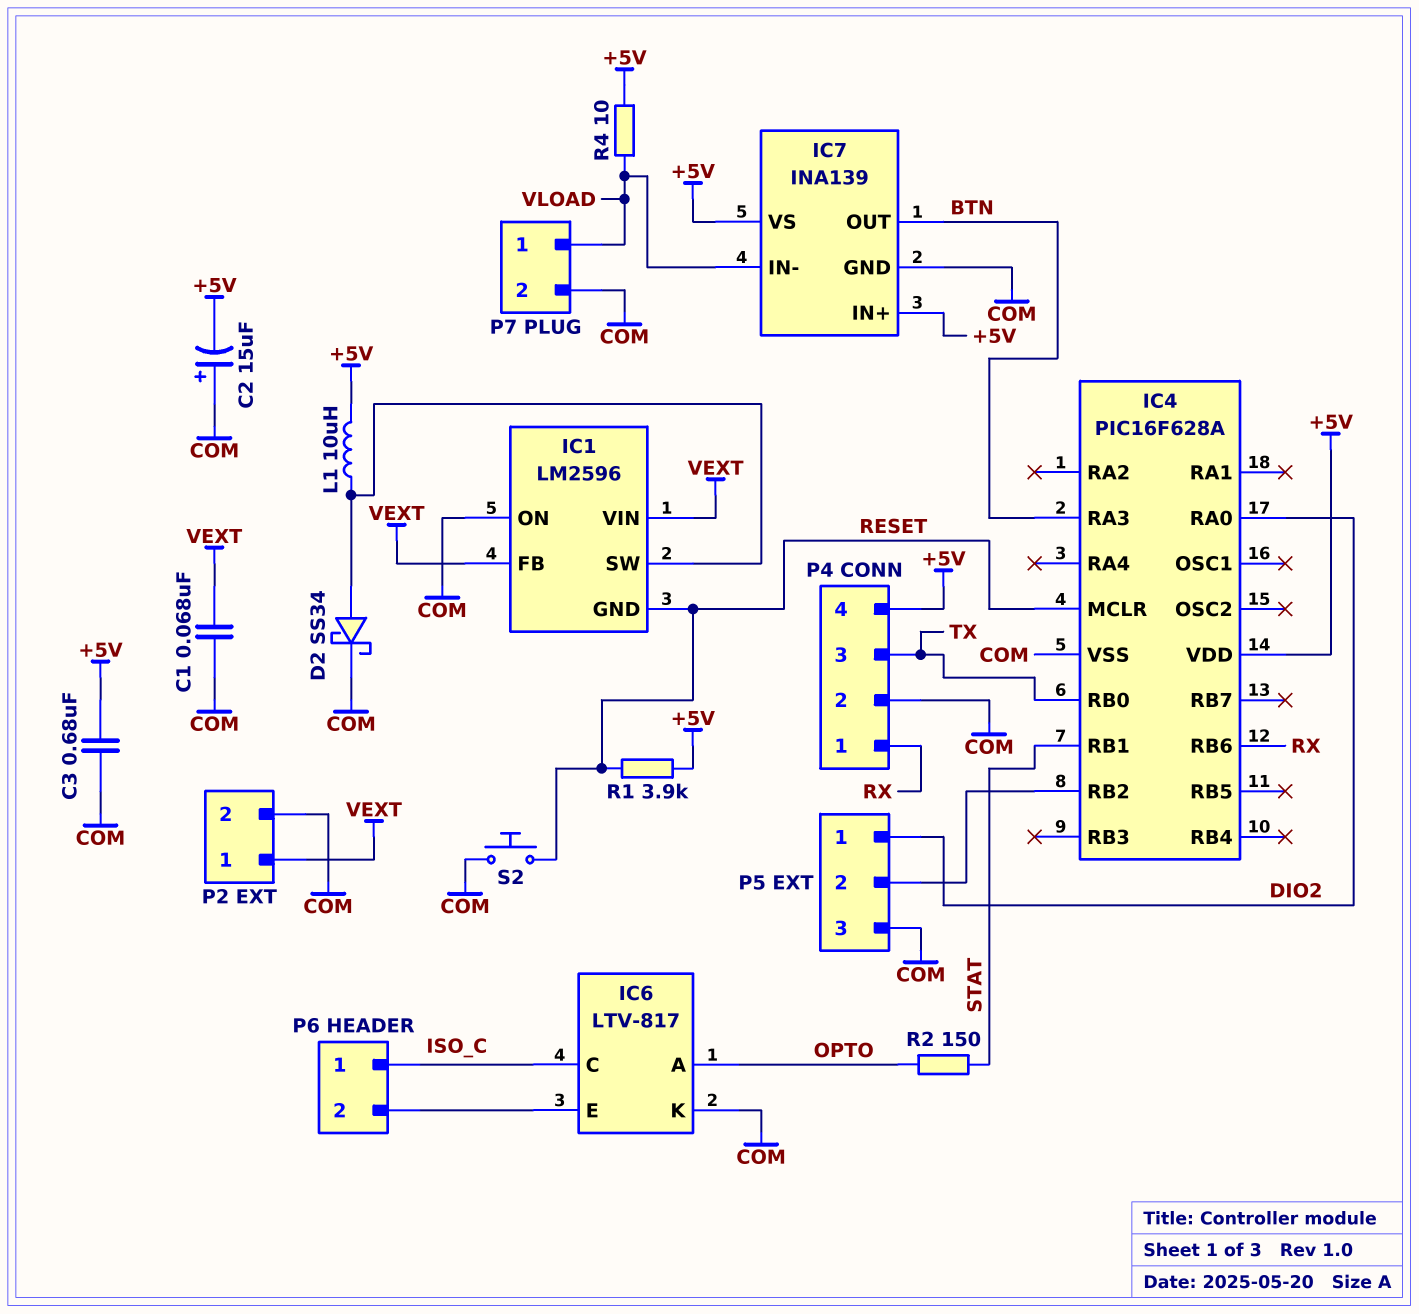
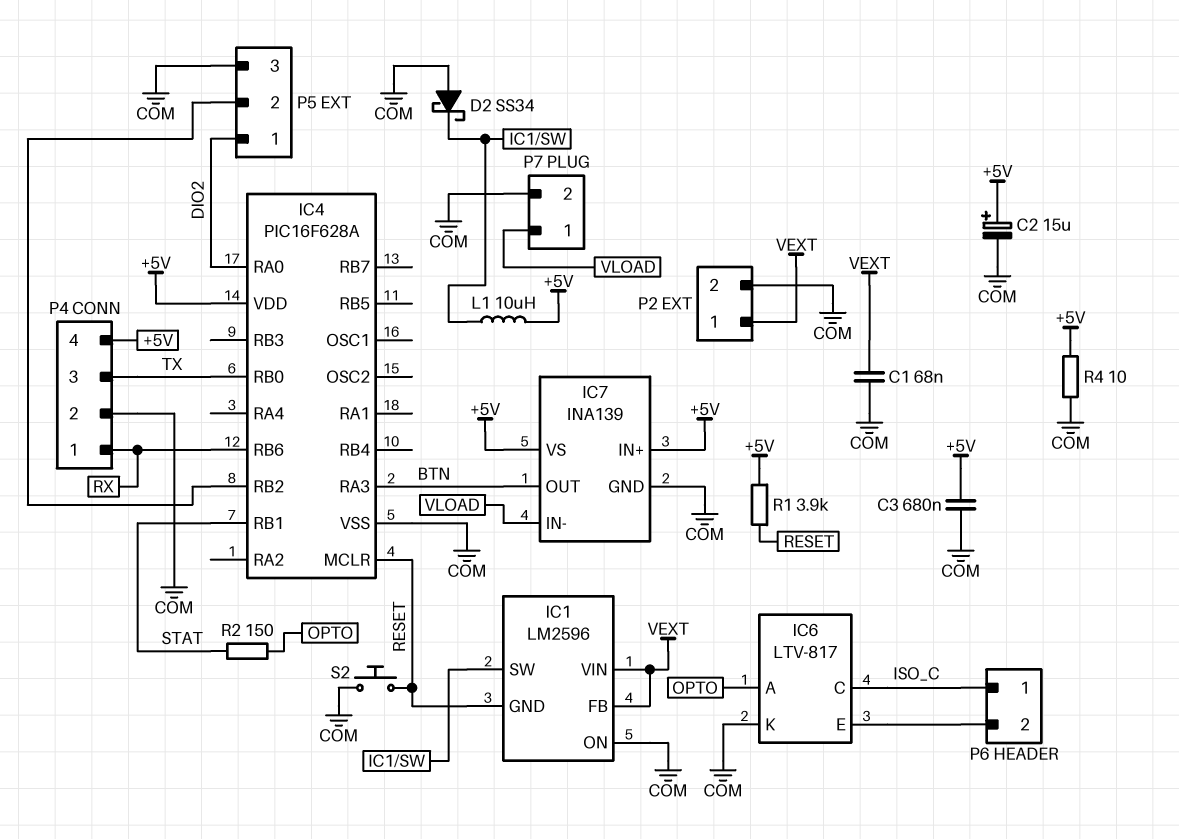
C2: 15uF (plus COM, minus +5V) -> 15uF (plus +5V, minus COM)
D2: schottky SS34 (A IC1/SW, K COM) -> schottky SS34 (A COM, K IC1/SW)
R4: 10 (+5V, VLOAD) -> 10 (+5V, COM)

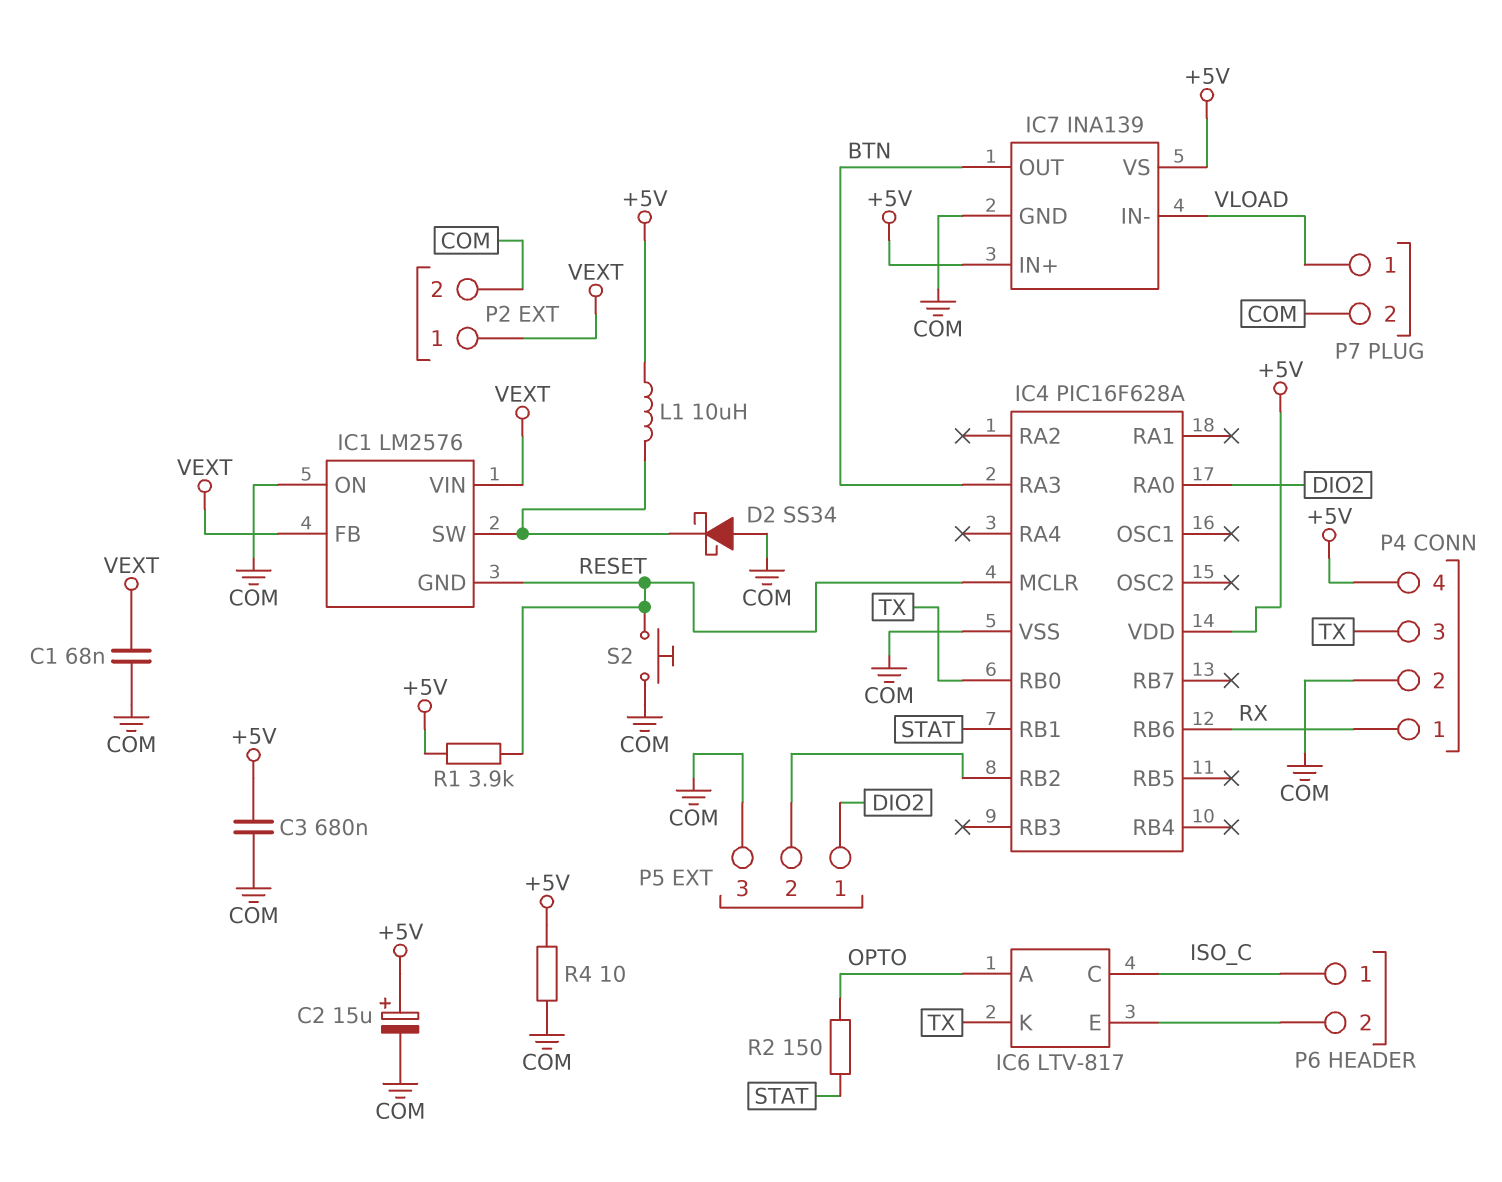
IC1: LM2596 -> LM2576
IC6 pin K: COM -> TX

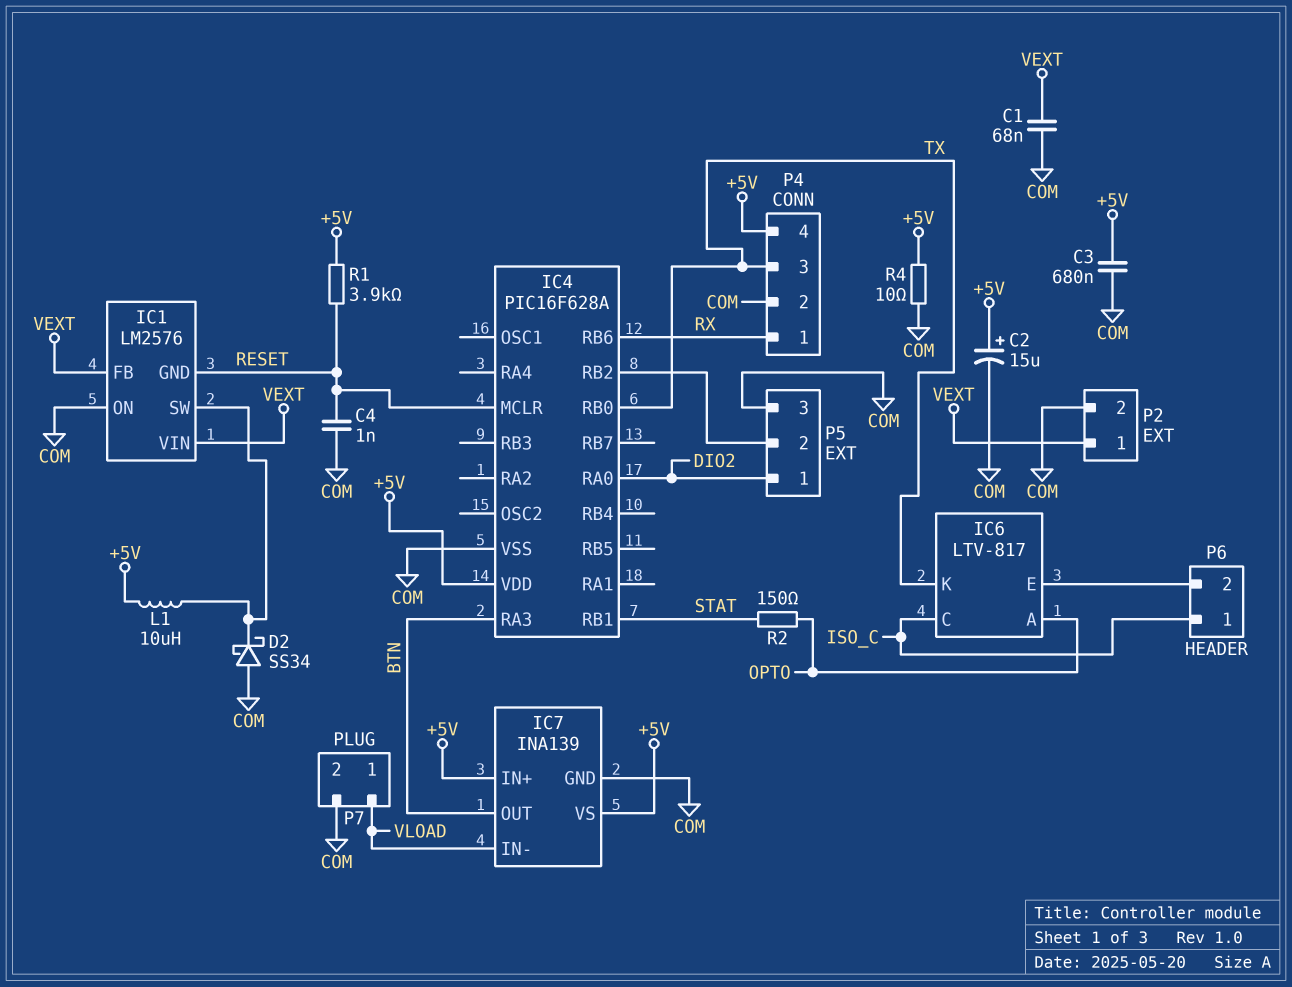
C4: none -> 1nF (COM, RESET)
S2: button (COM, RESET) -> none

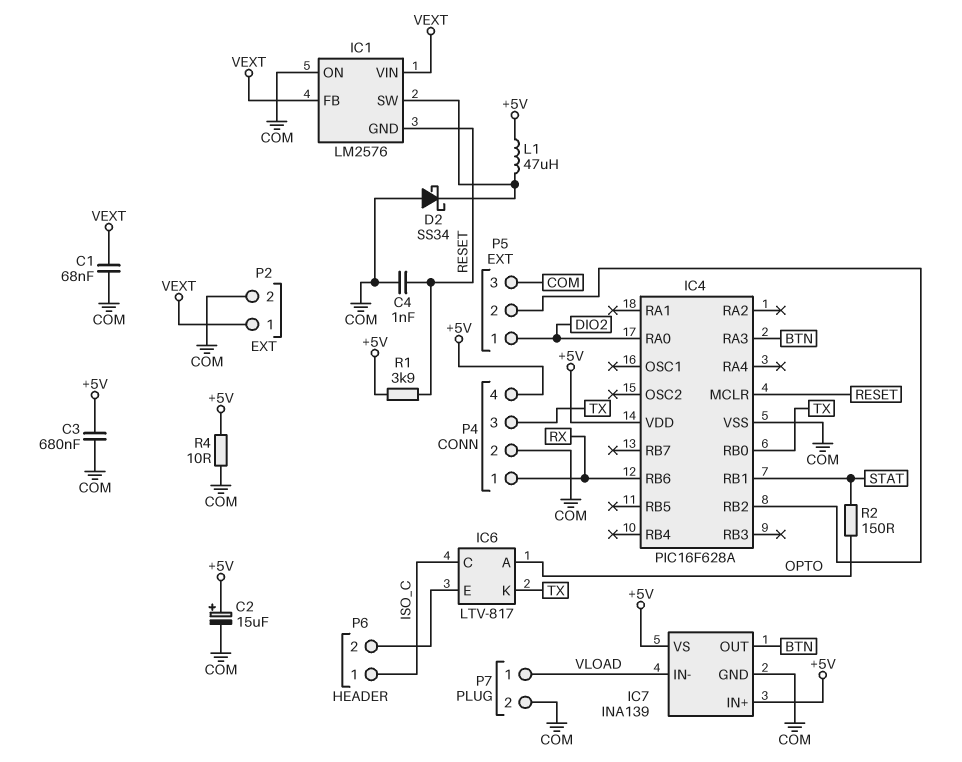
L1: 10uH (+5V, IC1/SW) -> 47uH (+5V, IC1/SW)

